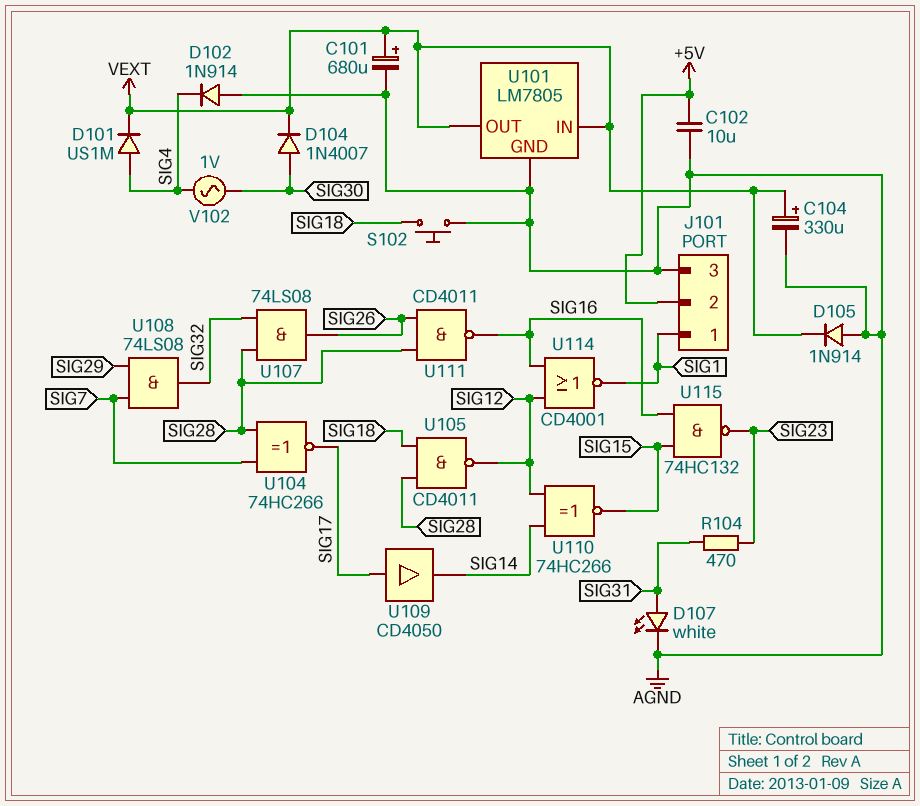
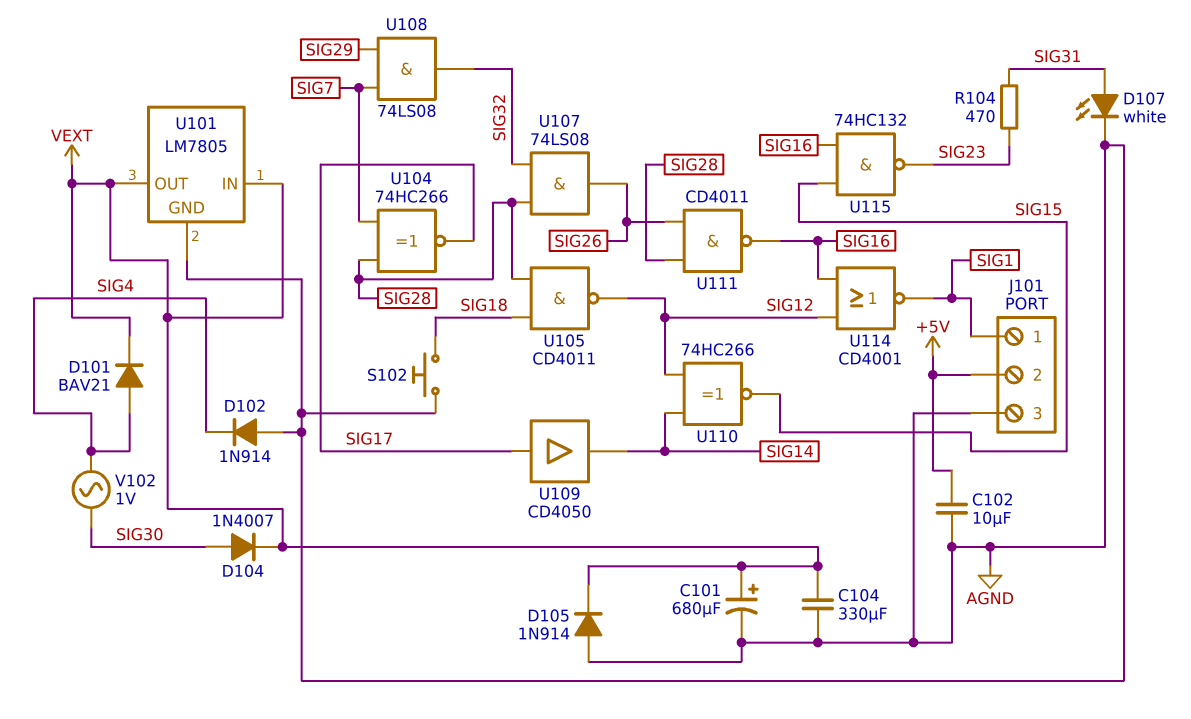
C104: 330uF (plus VEXT, minus AGND) -> 330uF (AGND, VEXT)
D101: diode US1M (A SIG4, K VEXT) -> diode BAV21 (A SIG4, K VEXT)

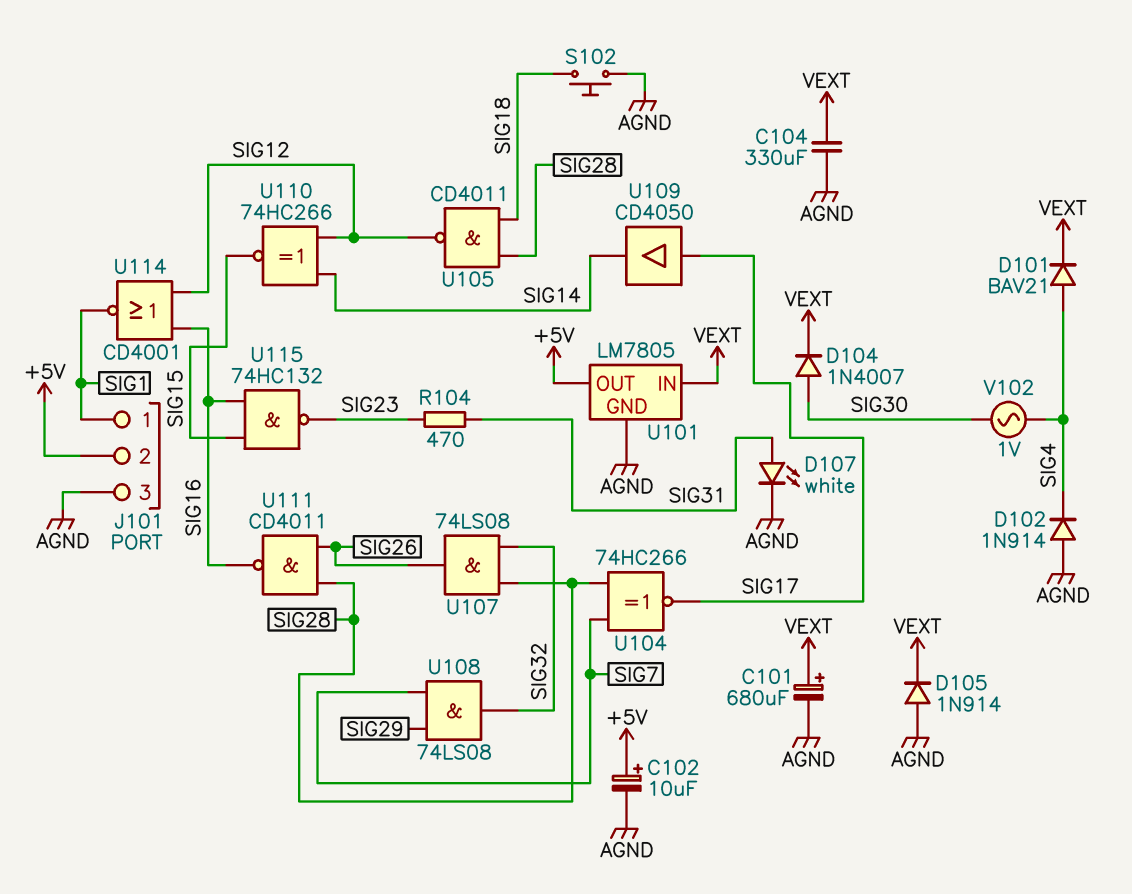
C102: 10uF (+5V, AGND) -> 10uF (plus +5V, minus AGND)
U101 pin OUT: VEXT -> +5V

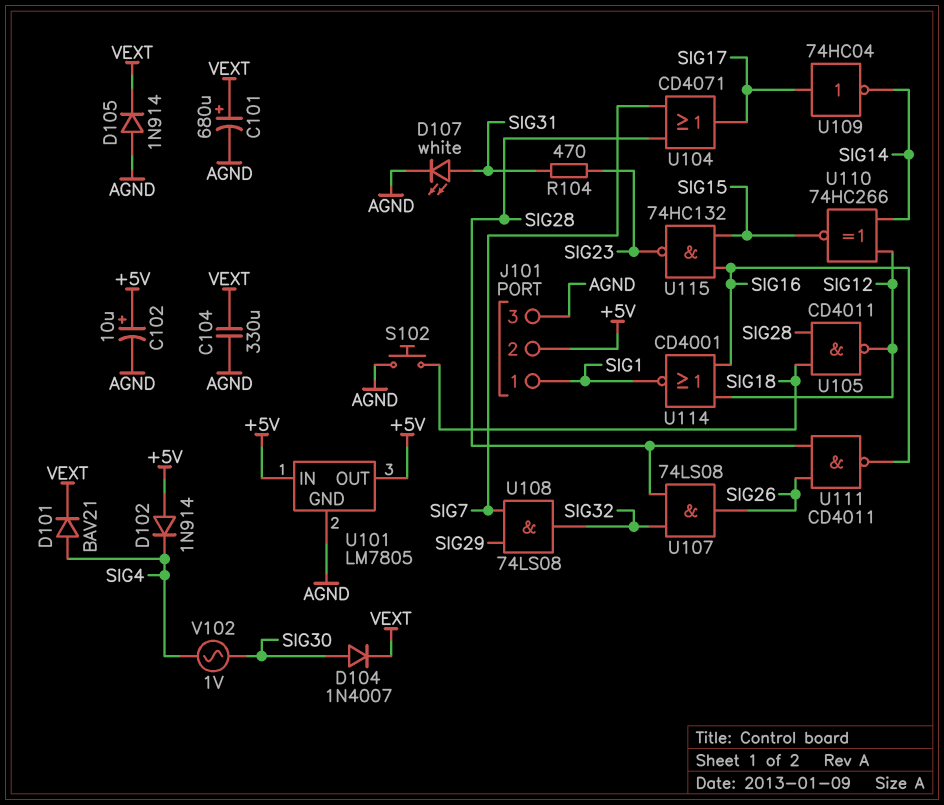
D102: diode 1N914 (A AGND, K SIG4) -> diode 1N914 (A +5V, K SIG4)
U101 pin IN: VEXT -> +5V
U104: XNOR 74HC266 (in SIG7, in SIG28, out SIG17) -> OR CD4071 (in SIG7, in SIG28, out SIG17)
U109: buffer CD4050 (in SIG17, out SIG14) -> NOT 74HC04 (in SIG17, out SIG14)

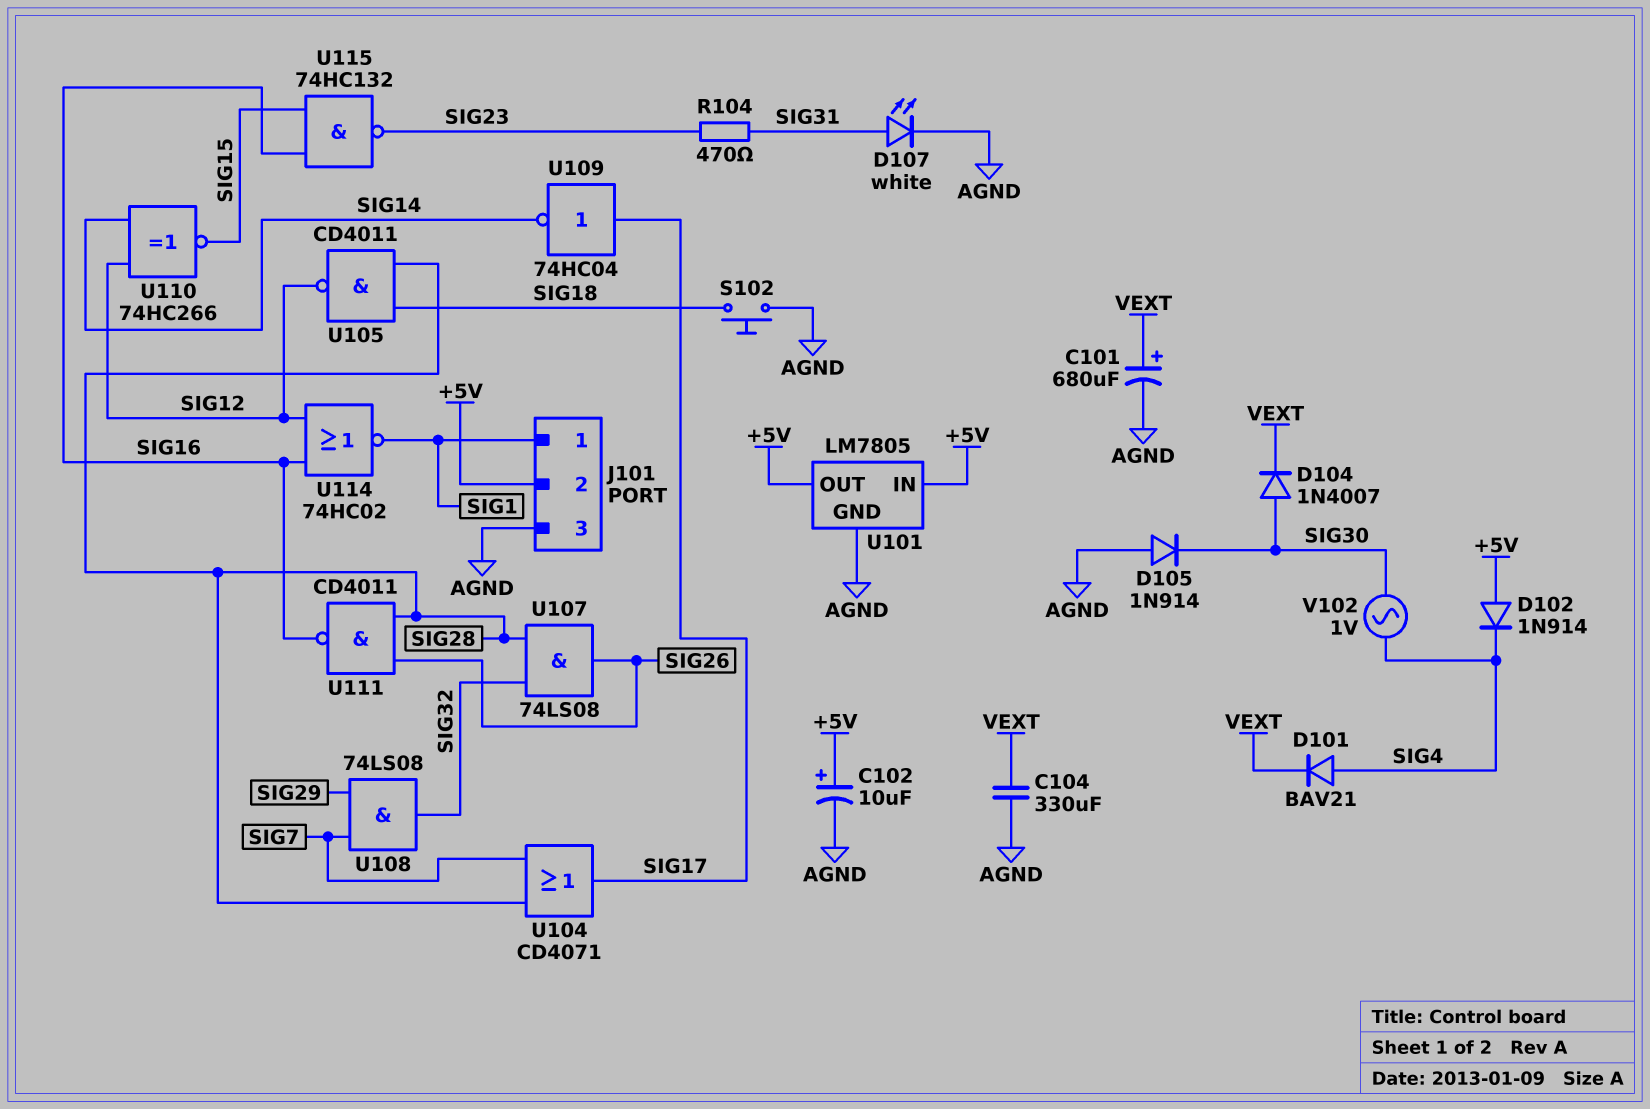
D105: diode 1N914 (A AGND, K VEXT) -> diode 1N914 (A AGND, K SIG30)
U114: NOR CD4001 (in SIG12, in SIG16, out SIG1) -> NOR 74HC02 (in SIG12, in SIG16, out SIG1)

